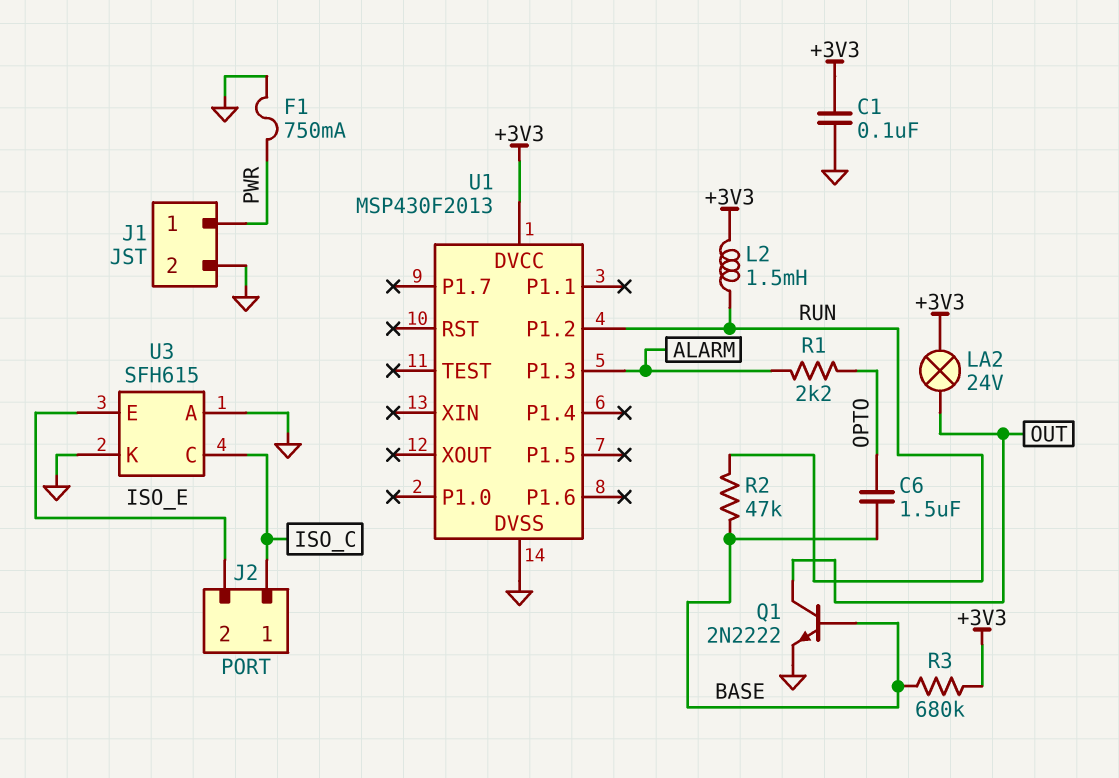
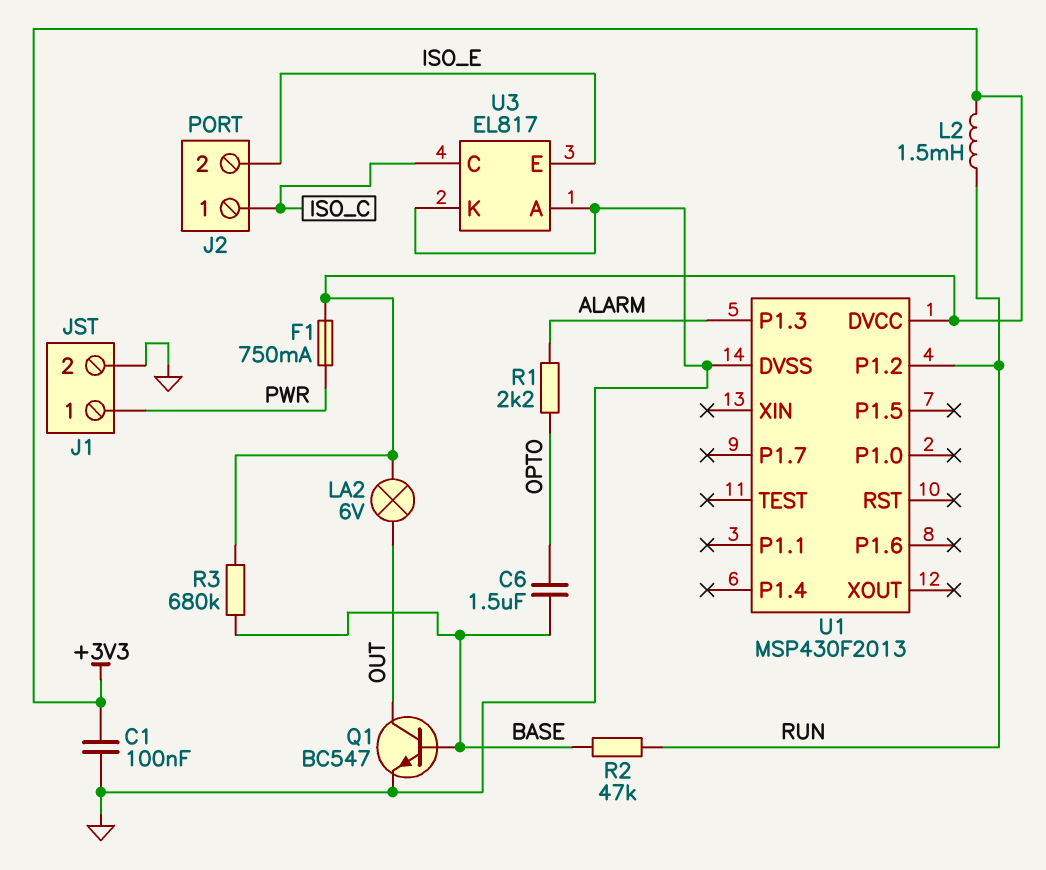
F1: 750mA (GND, PWR) -> 750mA (+3V3, PWR)
LA2: lamp 24V (+3V3, OUT) -> lamp 6V (+3V3, OUT)
Q1: NPN 2N2222 (B BASE, C OUT, E GND) -> NPN BC547 (B BASE, C OUT, E GND)
U3: SFH615 -> EL817

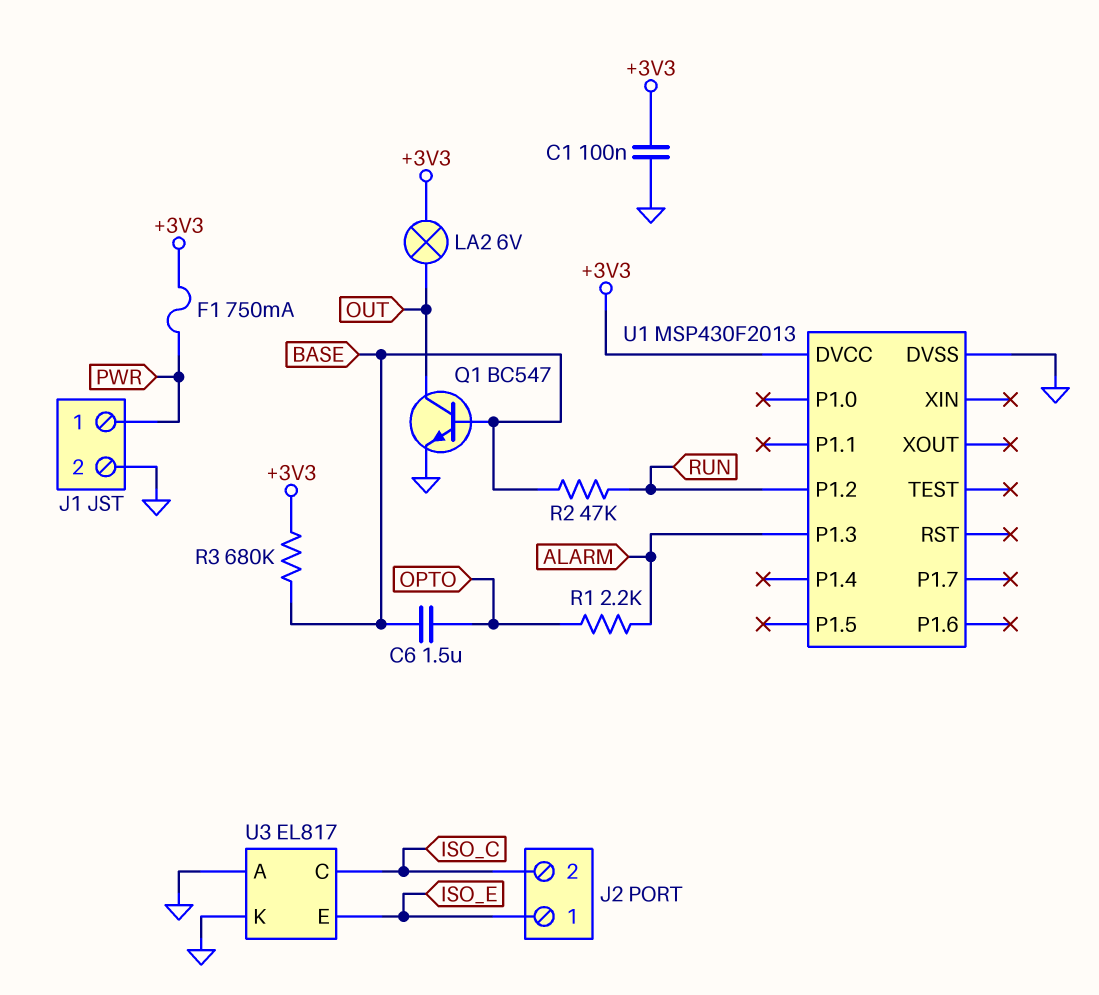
J2 pin 1: ISO_C -> ISO_E
J2 pin 2: ISO_E -> ISO_C
L2: 1.5mH (+3V3, RUN) -> none

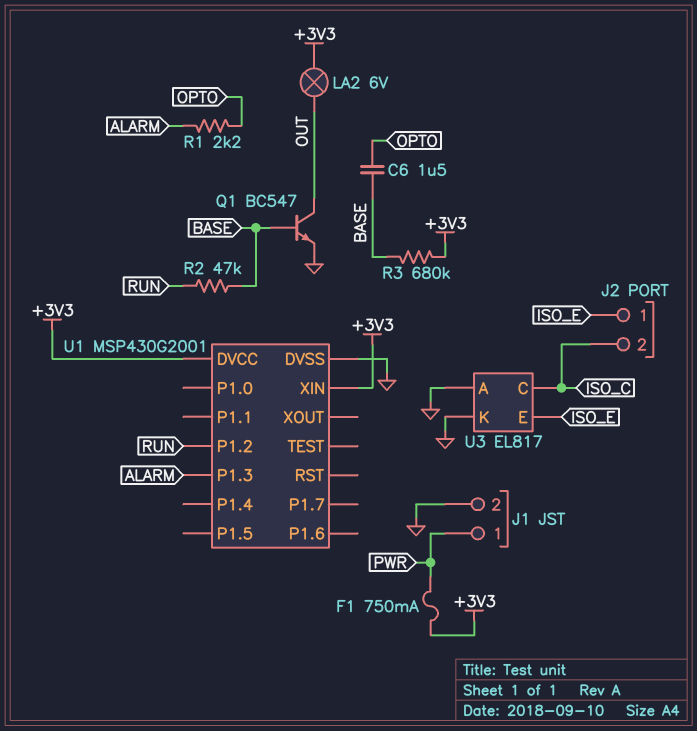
C1: 100nF (+3V3, GND) -> none
U1: MSP430F2013 -> MSP430G2001
U1 pin XIN: none -> +3V3

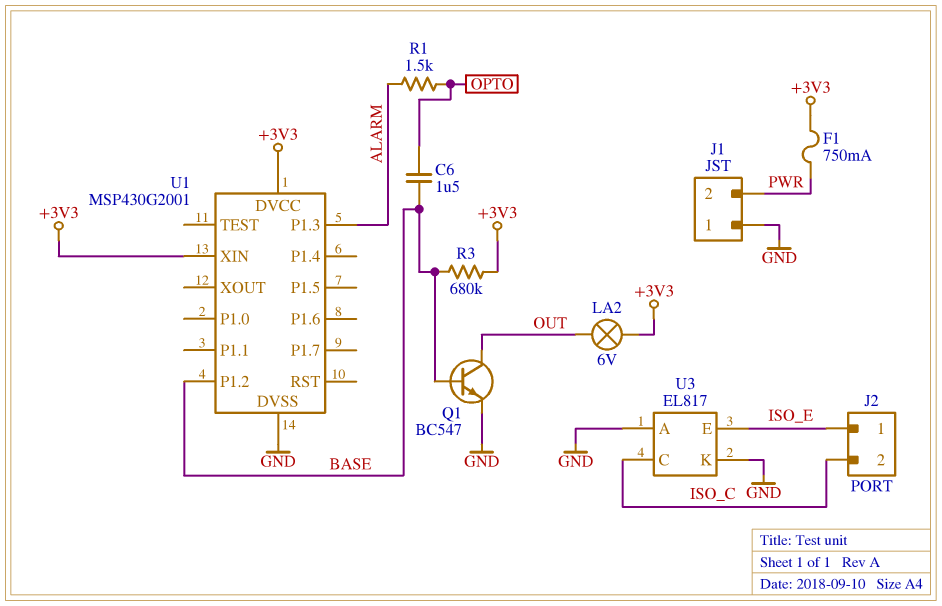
J1 pin 1: PWR -> GND
J1 pin 2: GND -> PWR
R1: 2.2k (ALARM, OPTO) -> 1.5k (ALARM, OPTO)
R2: 47k (BASE, RUN) -> none
U1 pin P1.2: RUN -> BASE

